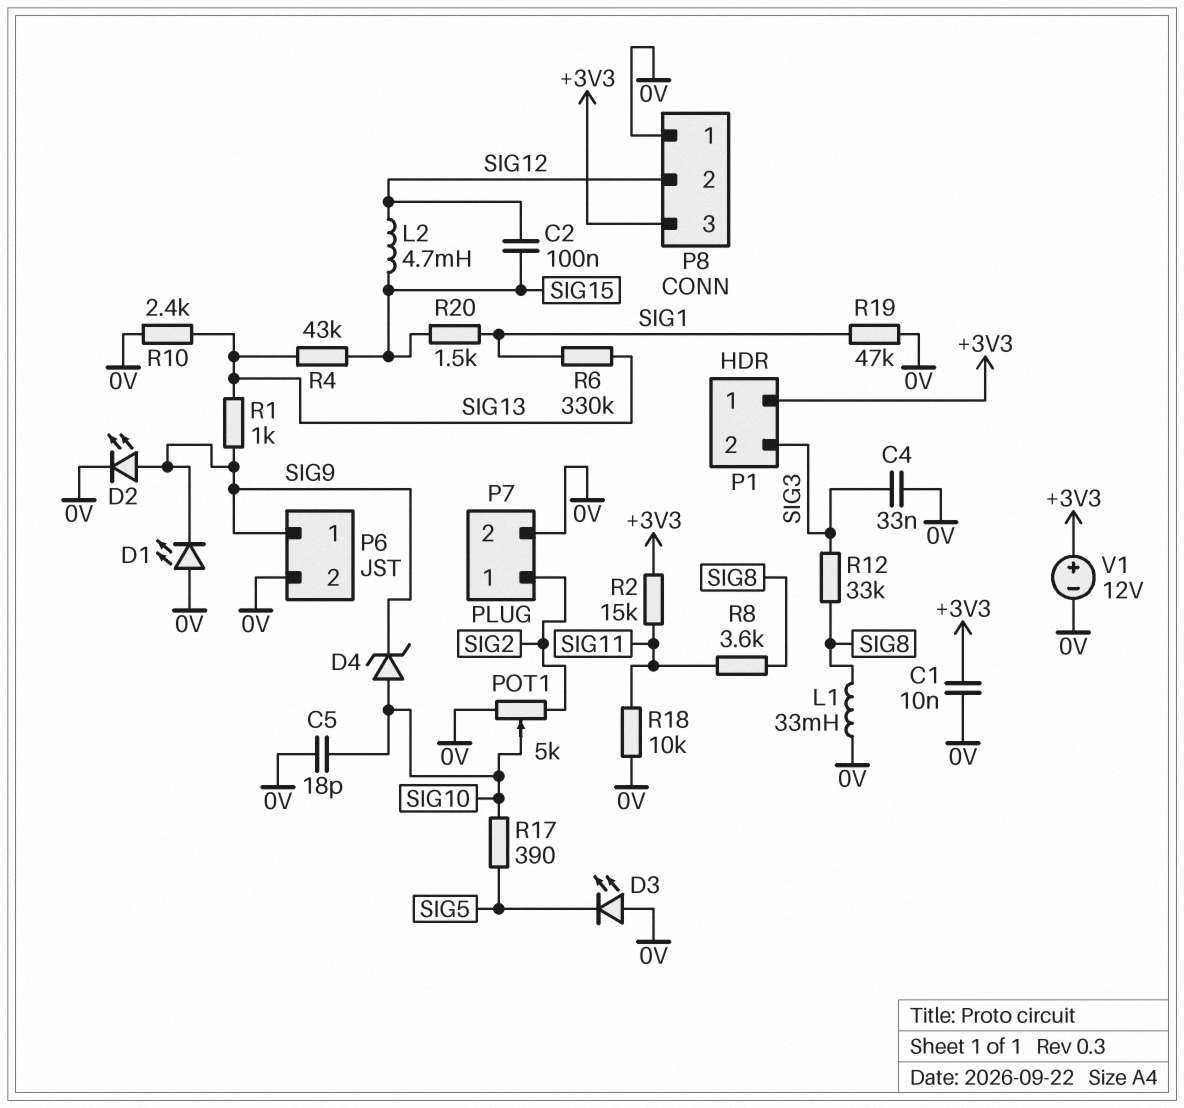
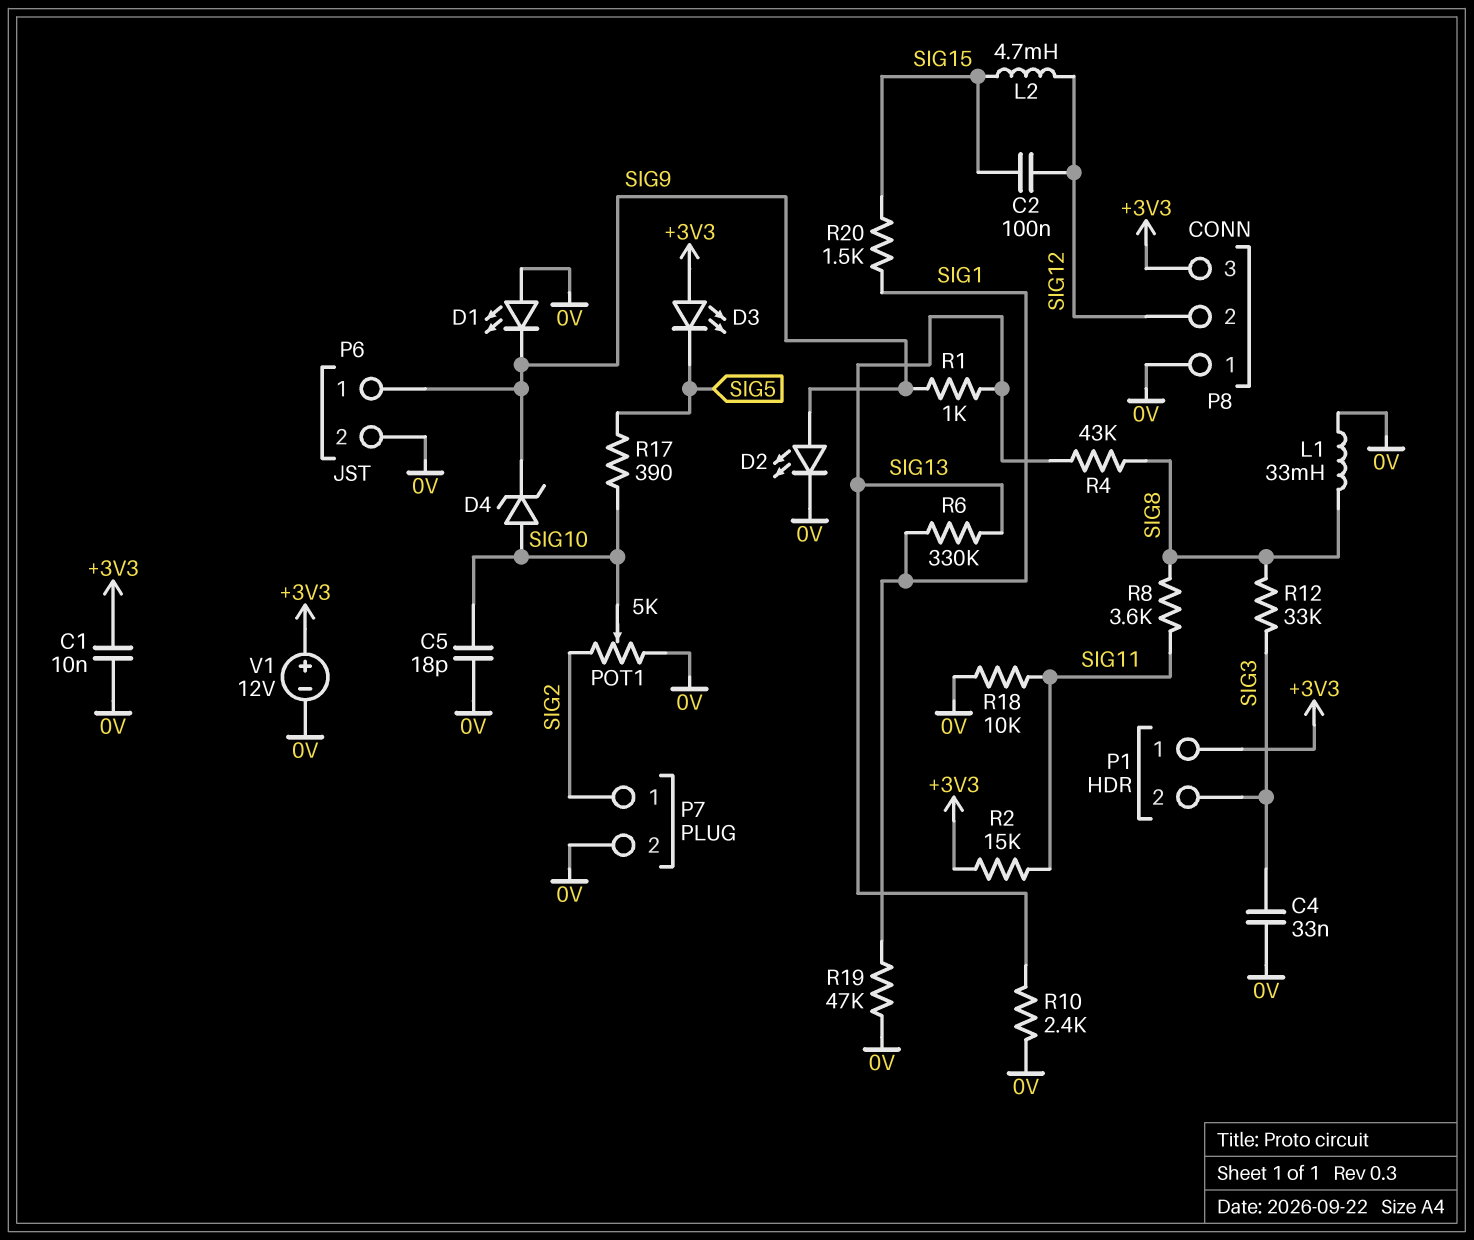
D3: LED (A 0V, K SIG5) -> LED (A +3V3, K SIG5)
R4: 43k (SIG13, SIG15) -> 43k (SIG8, SIG13)

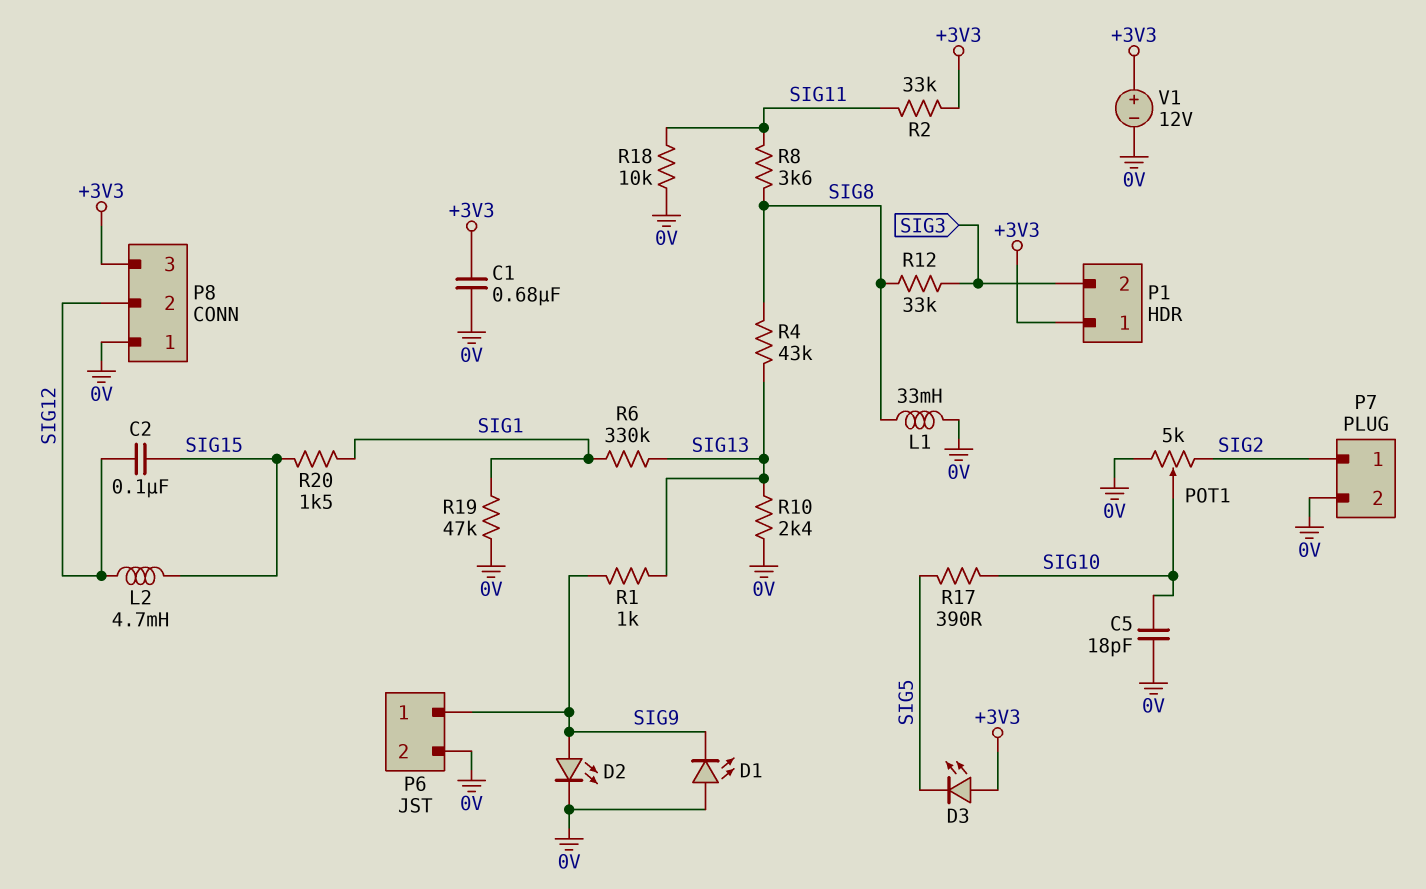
C1: 10nF (+3V3, 0V) -> 680nF (+3V3, 0V)
C4: 33nF (0V, SIG3) -> none
D4: zener (A SIG10, K SIG9) -> none
R2: 15k (+3V3, SIG11) -> 33k (+3V3, SIG11)

